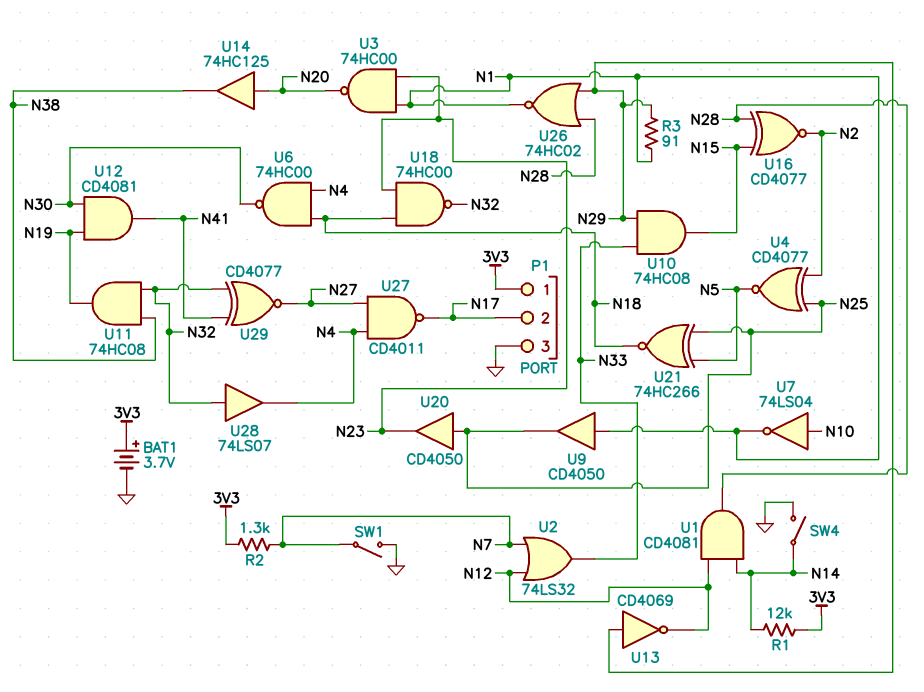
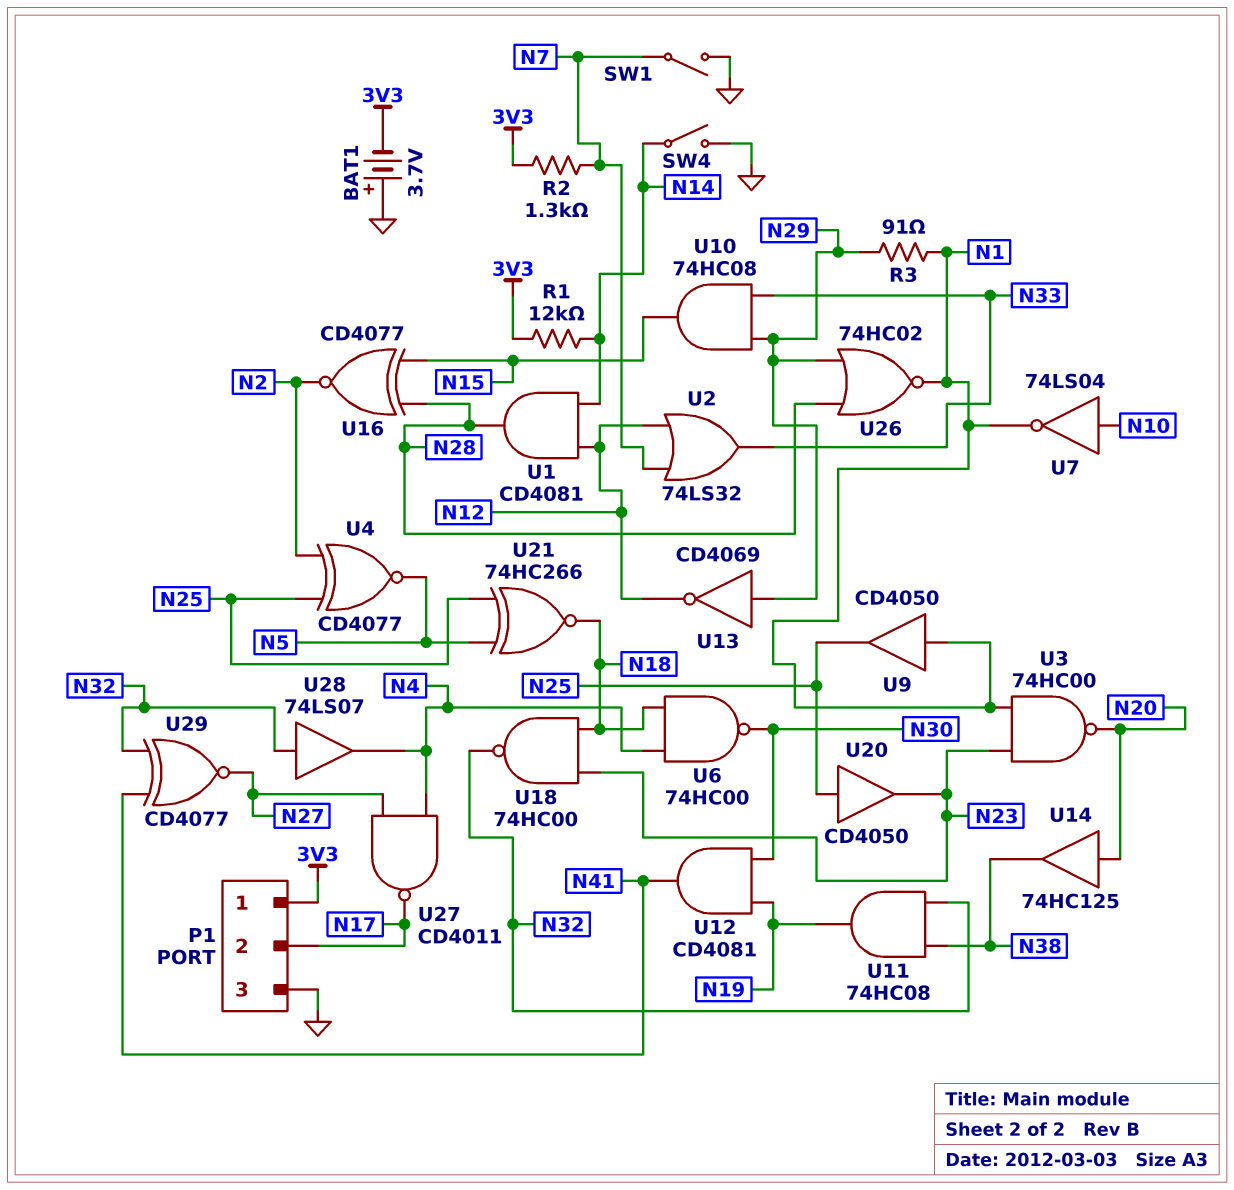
BAT1: 3.7V (plus 3V3, minus GND) -> 3.7V (plus GND, minus 3V3)

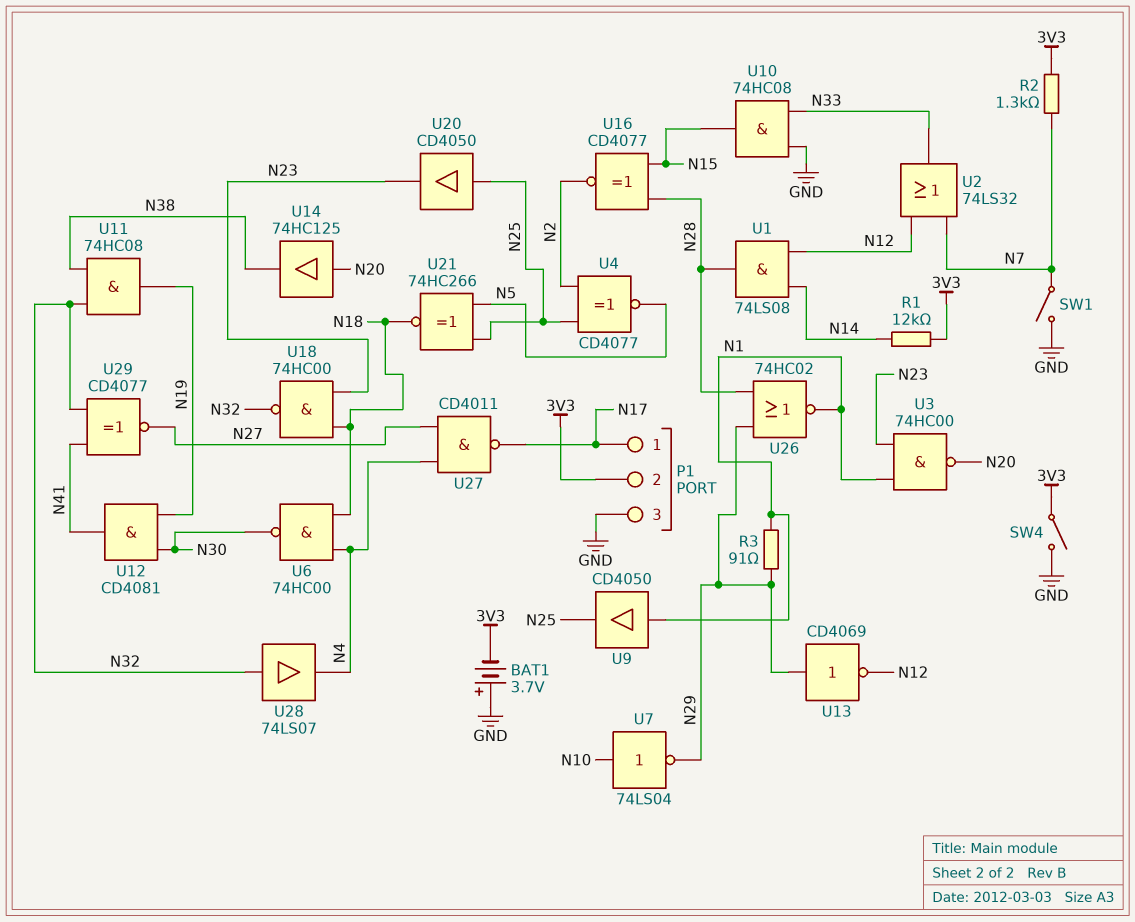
P1 pin 1: 3V3 -> N17
P1 pin 2: N17 -> 3V3
SW4: switch (GND, N14) -> switch (3V3, GND)
U1: AND CD4081 (in N12, in N14, out N28) -> AND 74LS08 (in N12, in N14, out N28)
U7: NOT 74LS04 (in N10, out N1) -> NOT 74LS04 (in N10, out N29)
U10: AND 74HC08 (in N29, in N33, out N15) -> AND 74HC08 (in GND, in N33, out N15)

